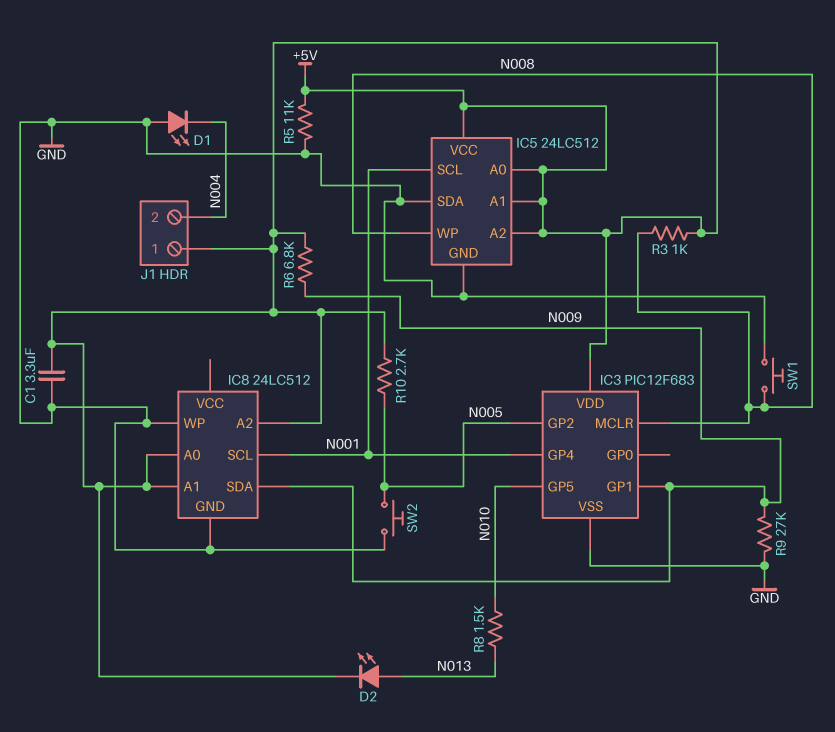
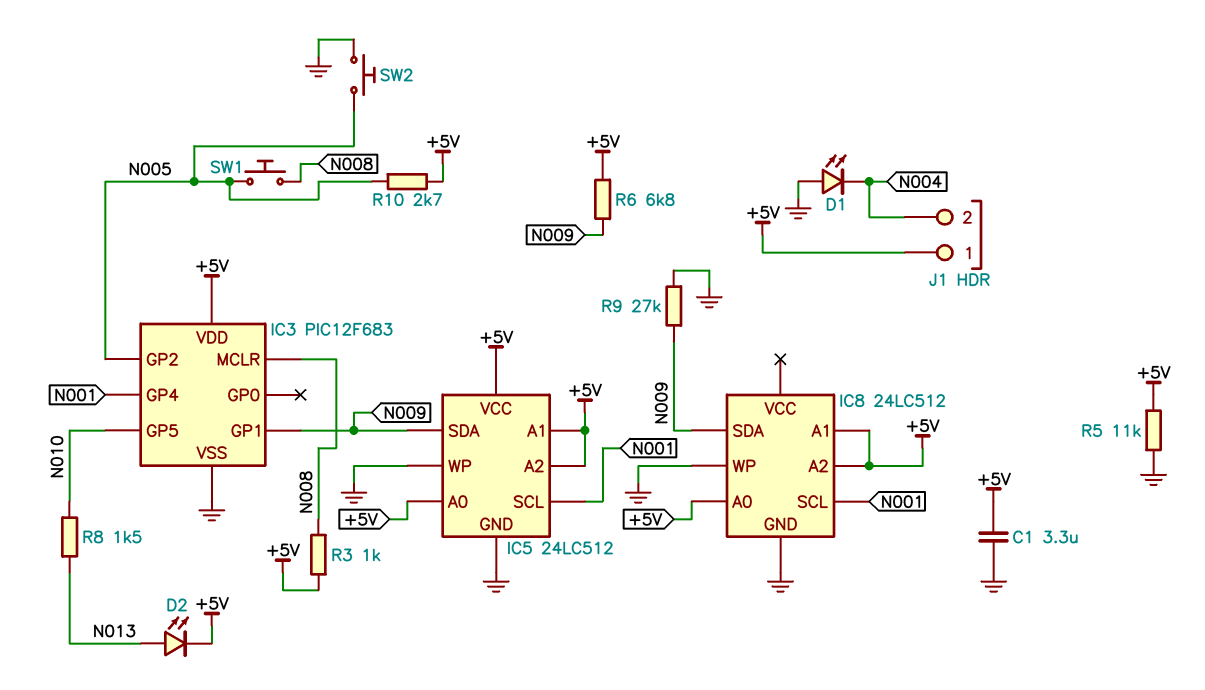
IC5 pin SDA: GND -> N009
IC5 pin WP: N008 -> GND
SW1: button (GND, N008) -> button (N005, N008)

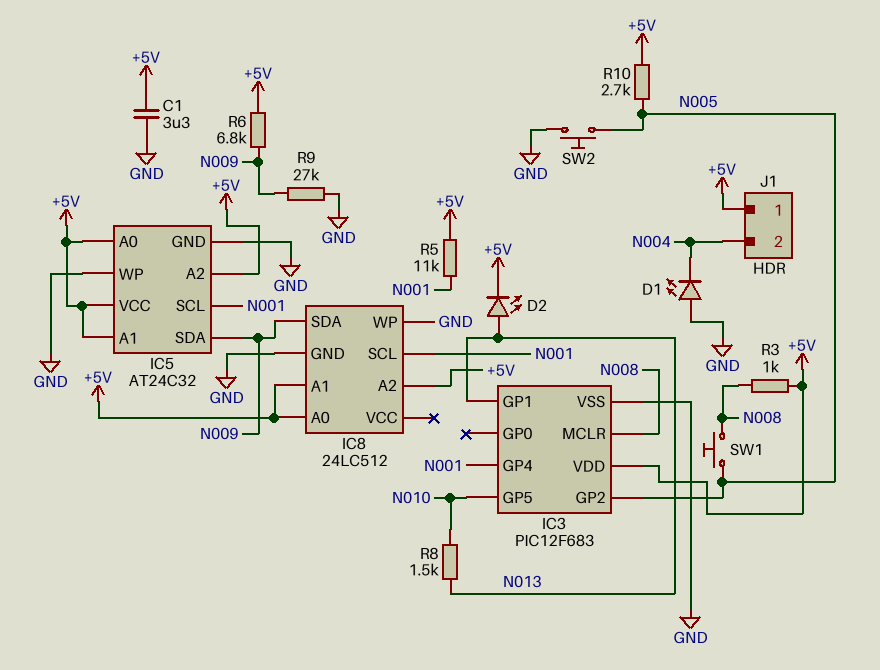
IC3 pin GP1: N009 -> N013
IC5: 24LC512 -> AT24C32
R5: 11k (+5V, GND) -> 11k (+5V, N001)

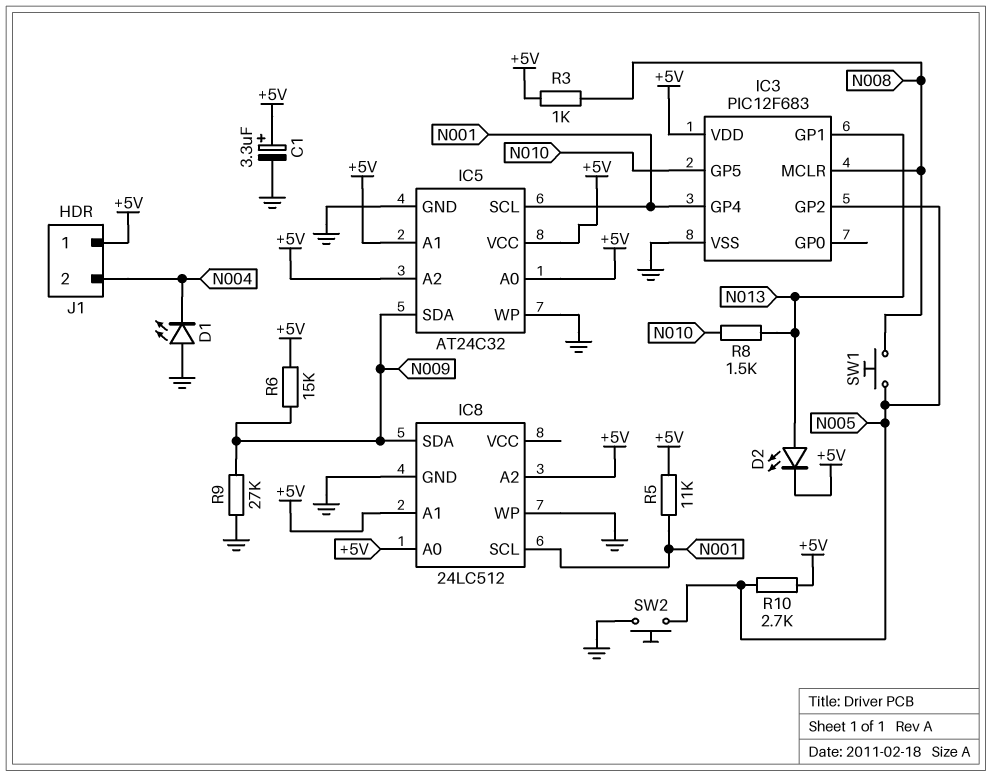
C1: 3.3uF (+5V, GND) -> 3.3uF (plus +5V, minus GND)
R6: 6.8k (+5V, N009) -> 15k (+5V, N009)

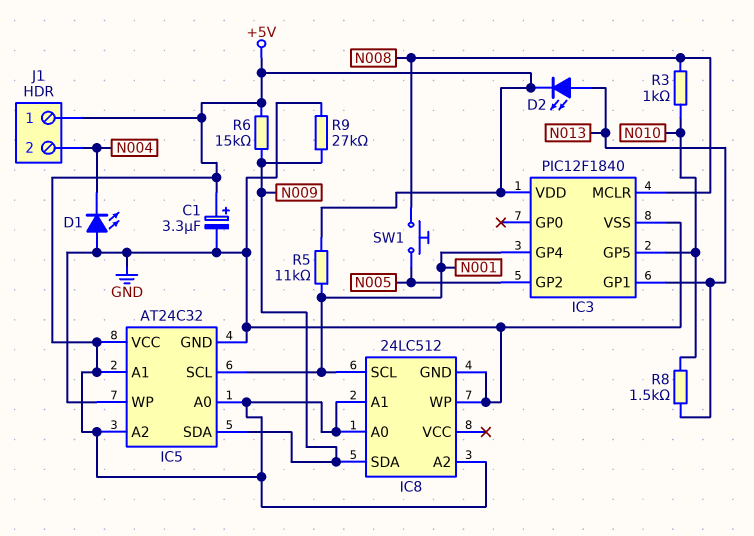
IC3: PIC12F683 -> PIC12F1840
R3: 1k (+5V, N008) -> 1k (N008, N010)
R10: 2.7k (+5V, N005) -> none
SW2: button (GND, N005) -> none

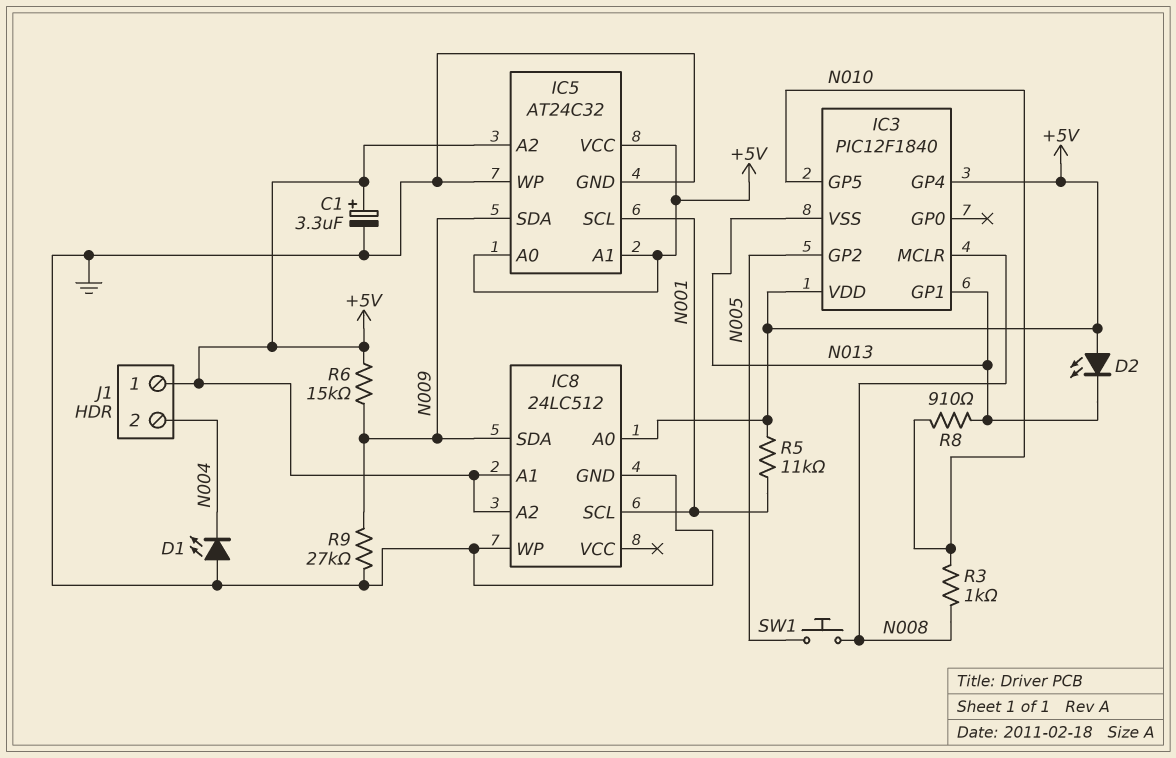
D2: LED (A N013, K +5V) -> LED (A +5V, K N013)
IC3 pin GP4: N001 -> +5V
IC3 pin VSS: GND -> N013
R8: 1.5k (N010, N013) -> 910 (N010, N013)

